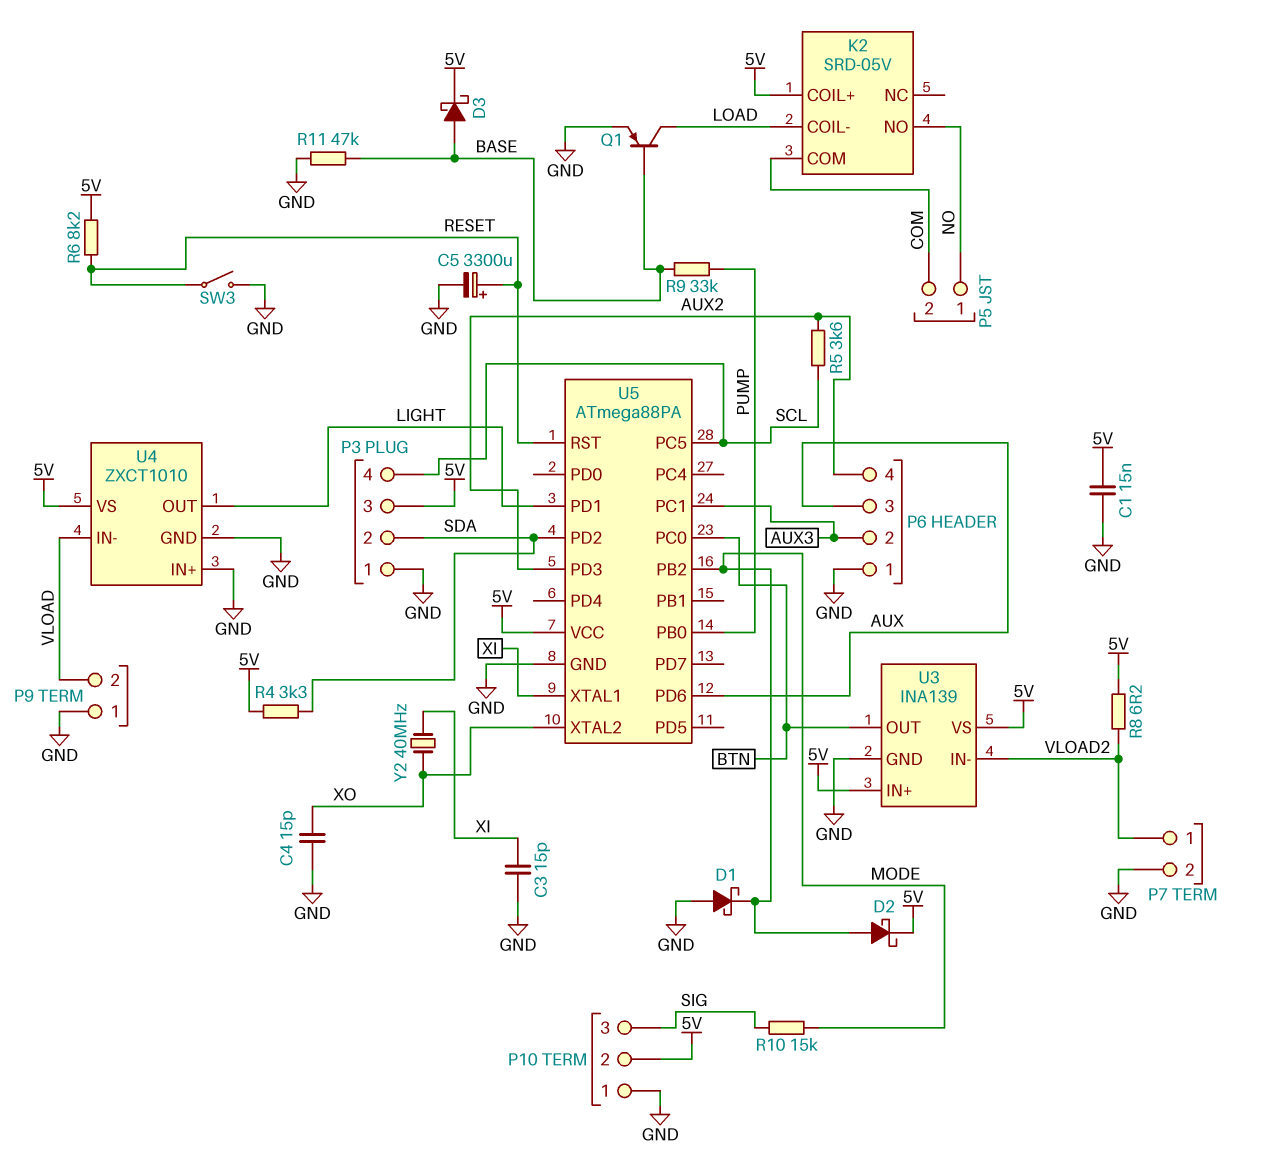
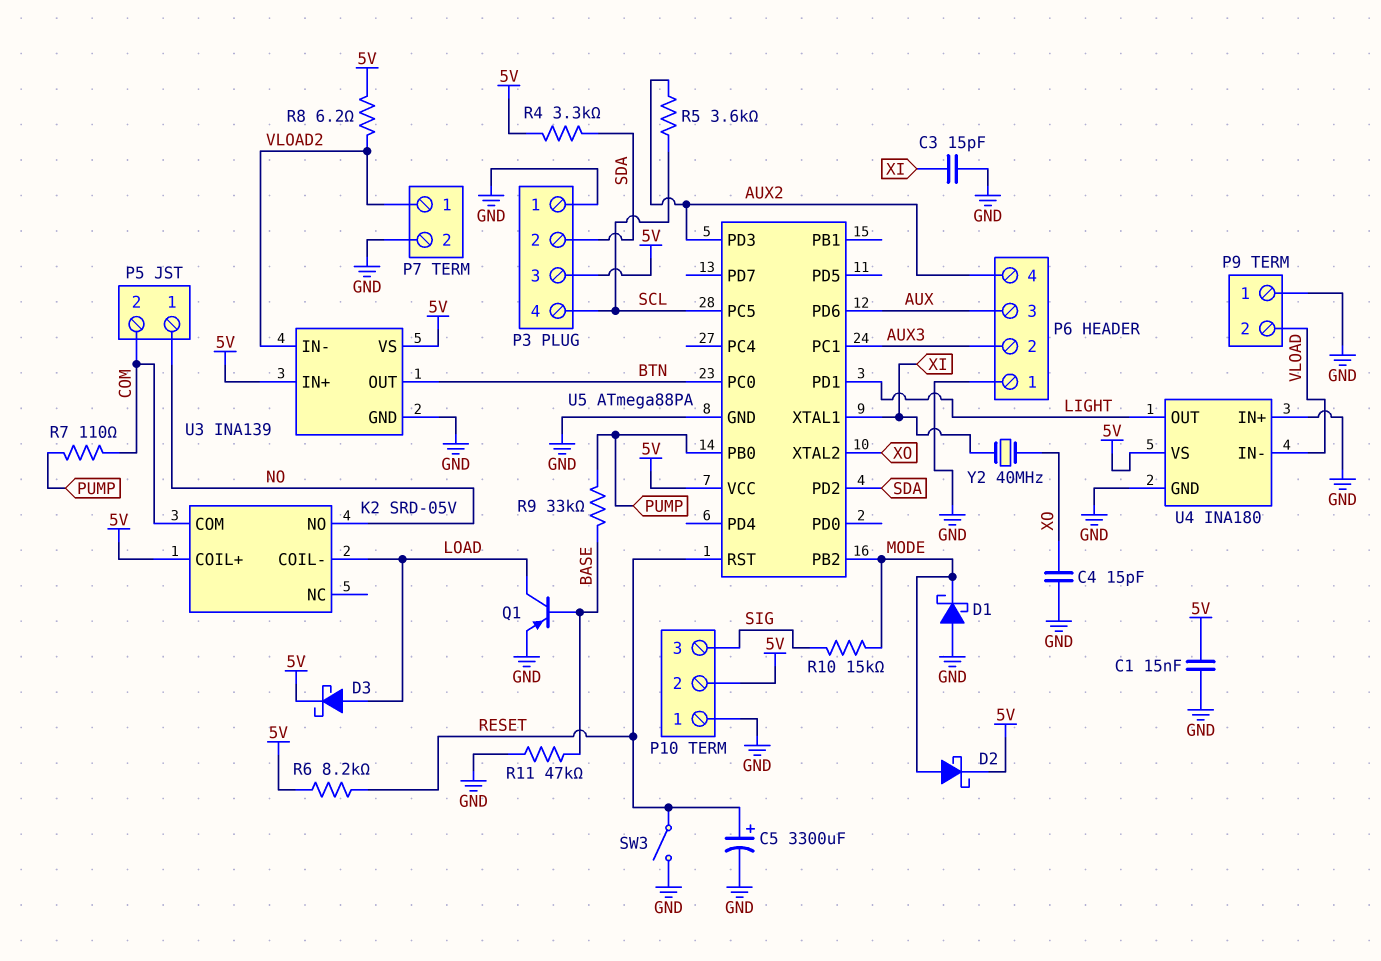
D3: schottky (A BASE, K 5V) -> schottky (A LOAD, K 5V)
R7: none -> 110 (COM, PUMP)
U4: ZXCT1010 -> INA180

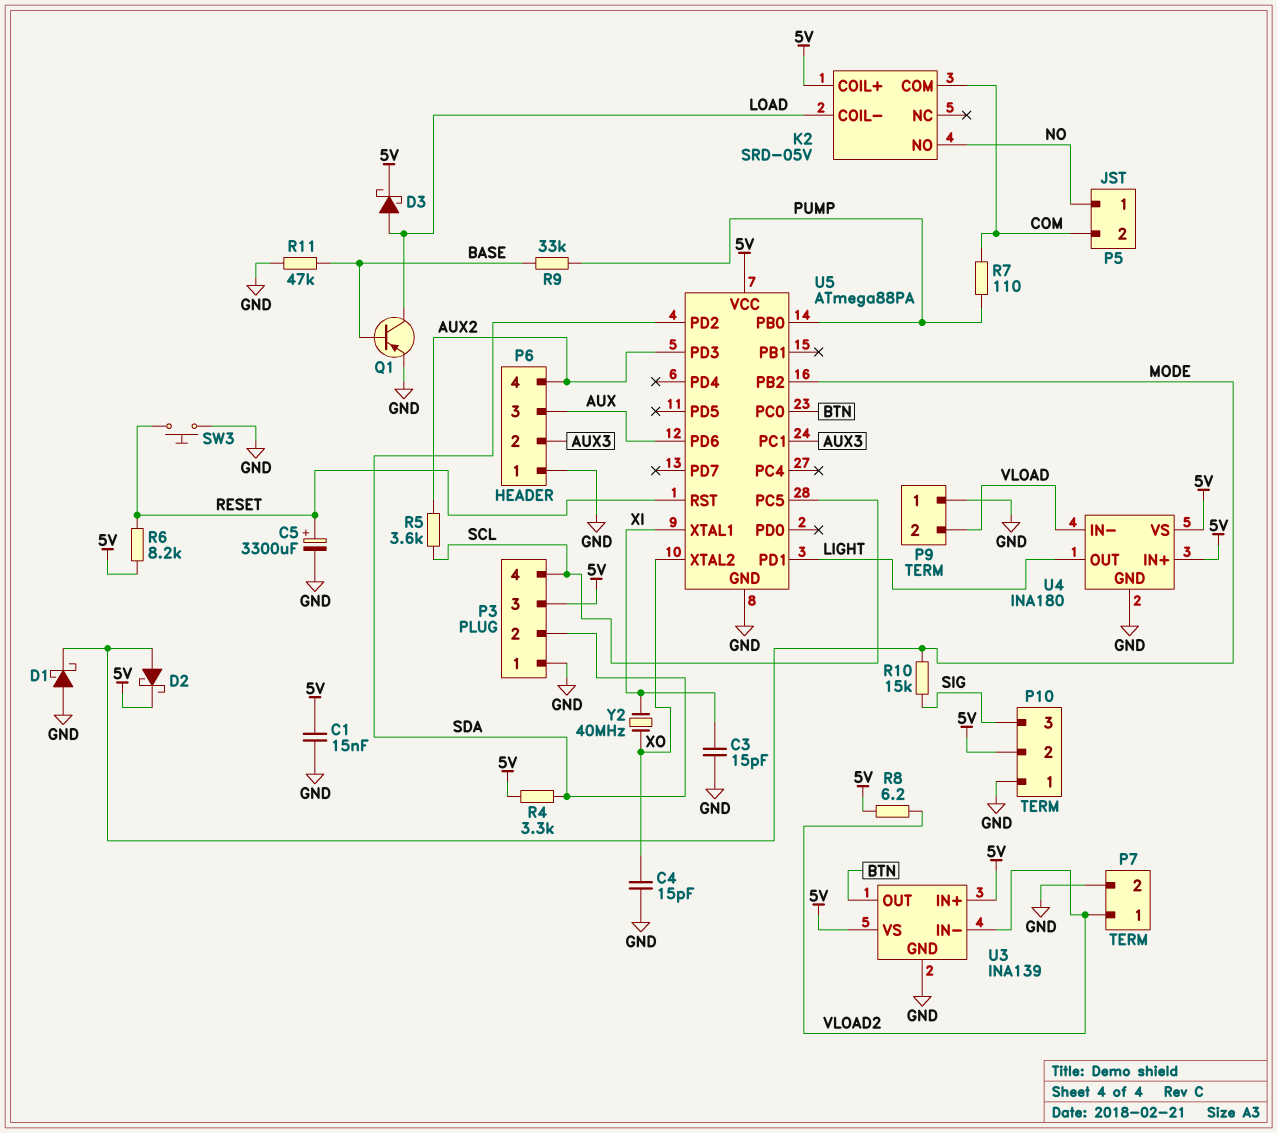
SW3: switch (GND, RESET) -> button (GND, RESET)
U4 pin IN+: GND -> 5V

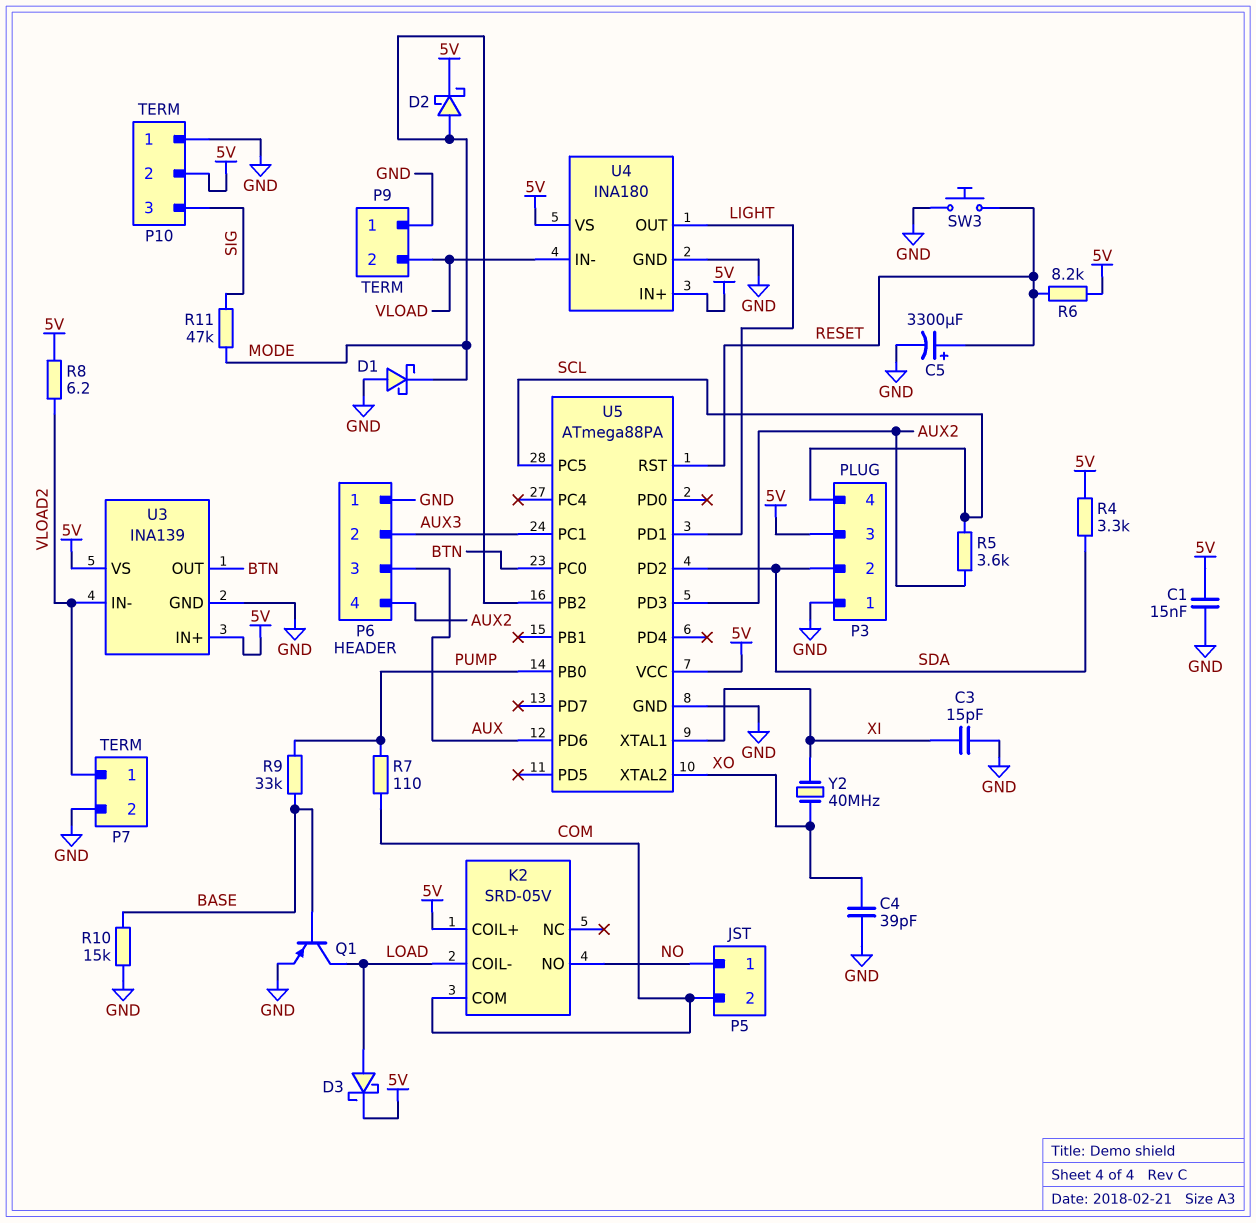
C4: 15pF (GND, XO) -> 39pF (GND, XO)
R10: 15k (MODE, SIG) -> 15k (BASE, GND)
R11: 47k (BASE, GND) -> 47k (MODE, SIG)

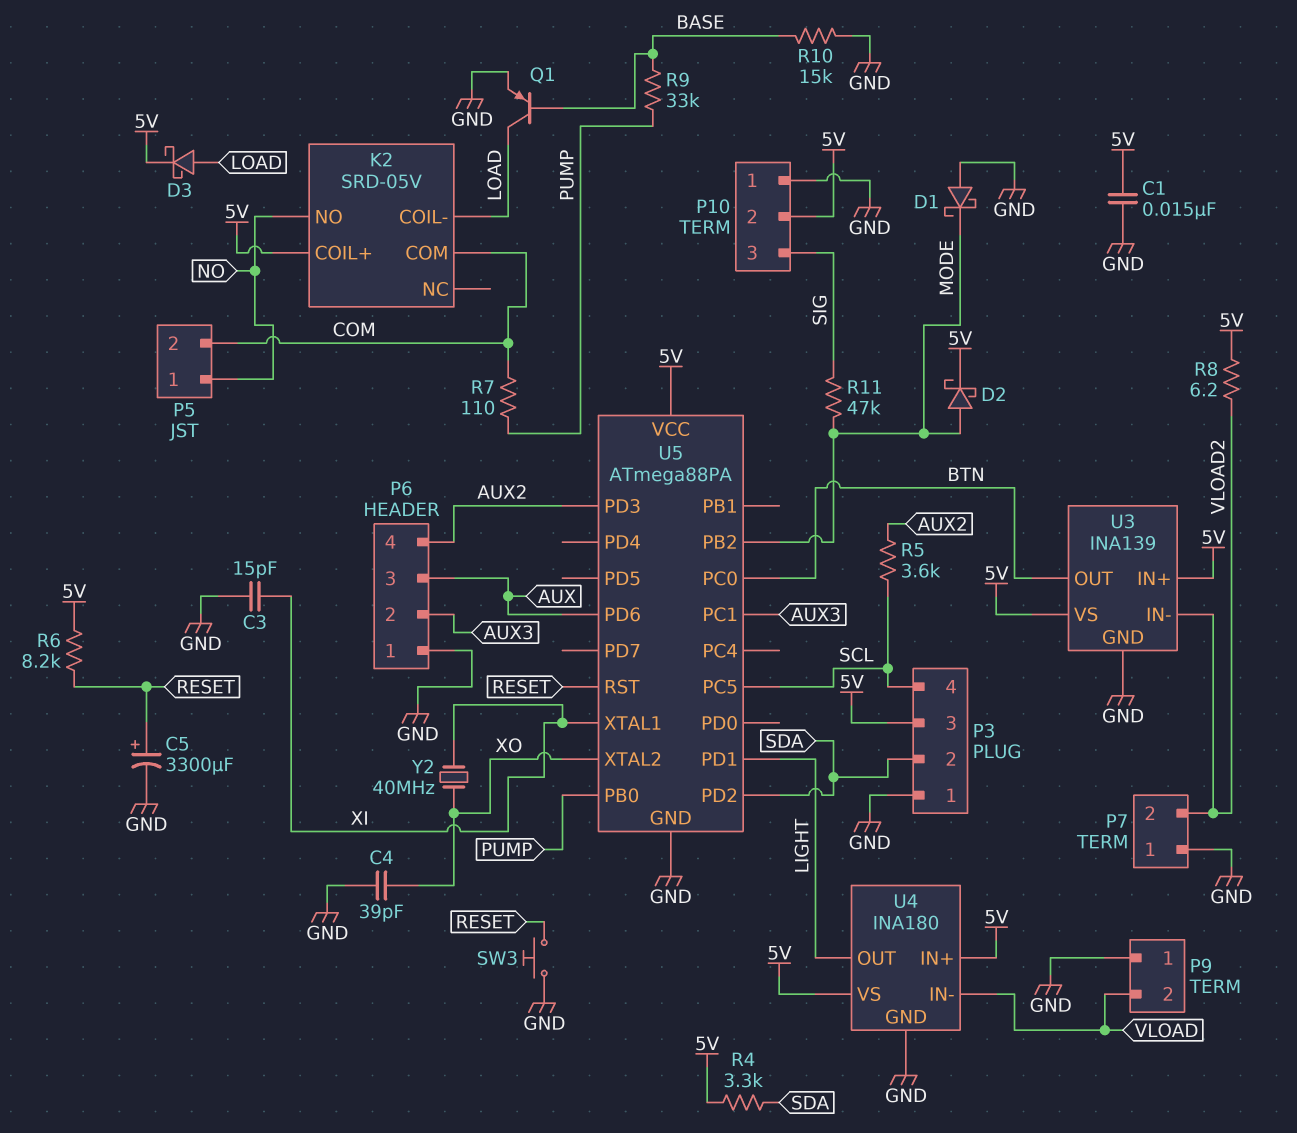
P7 pin 1: VLOAD2 -> GND
P7 pin 2: GND -> VLOAD2

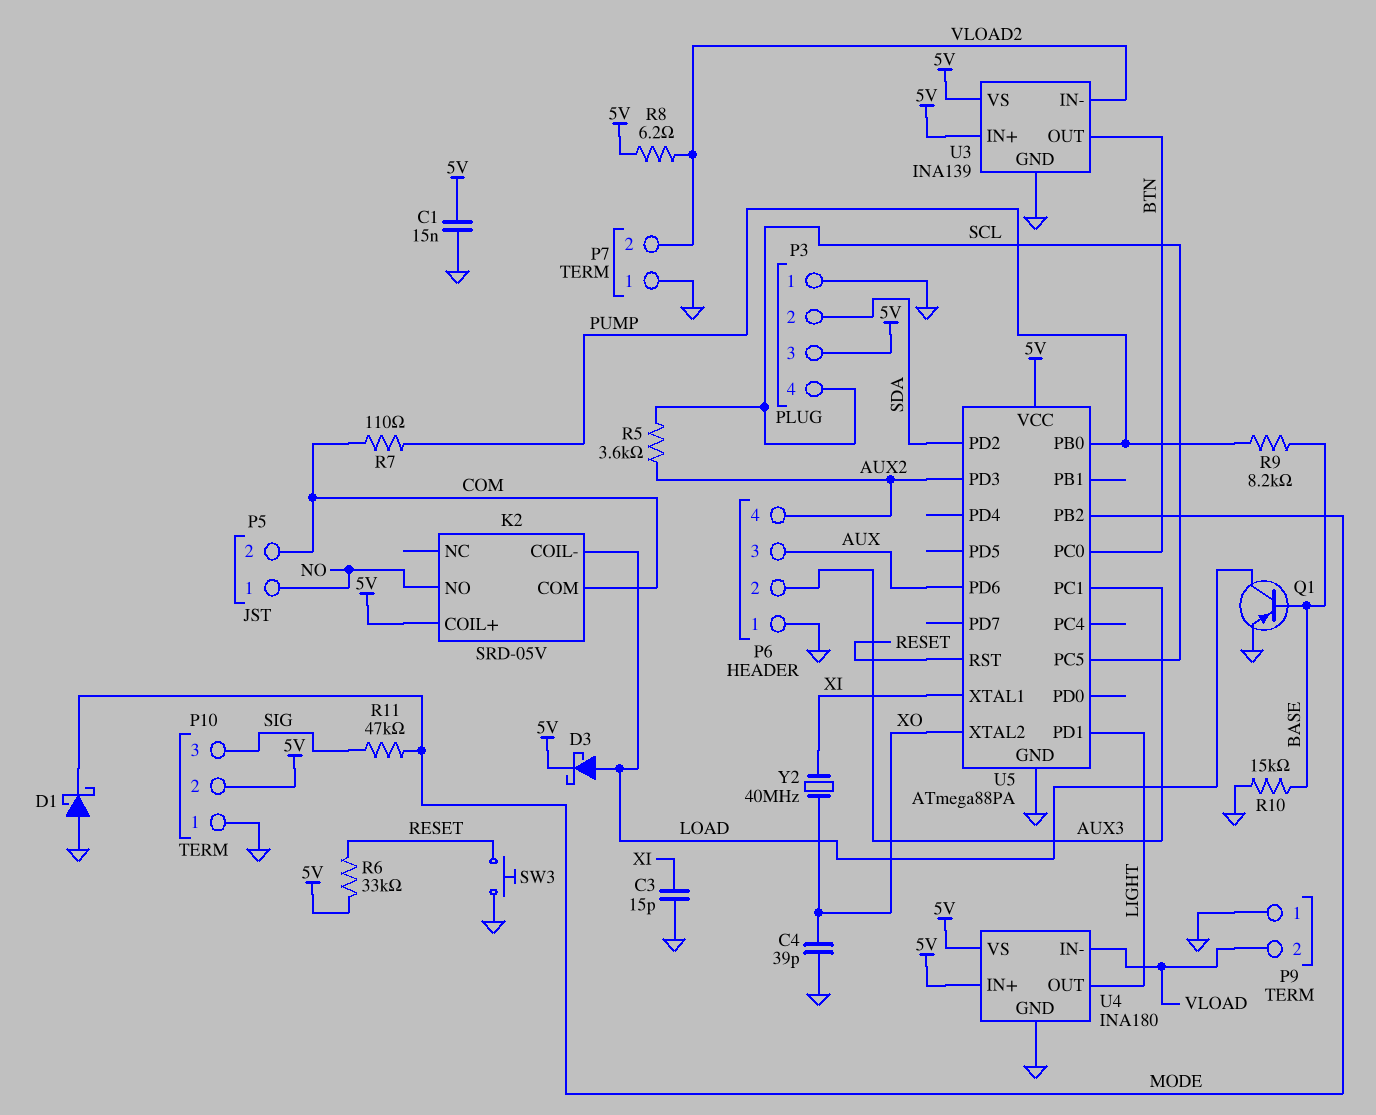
C5: 3300uF (plus RESET, minus GND) -> none
D2: schottky (A MODE, K 5V) -> none
R4: 3.3k (5V, SDA) -> none
R6: 8.2k (5V, RESET) -> 33k (5V, RESET)
R9: 33k (BASE, PUMP) -> 8.2k (BASE, PUMP)

